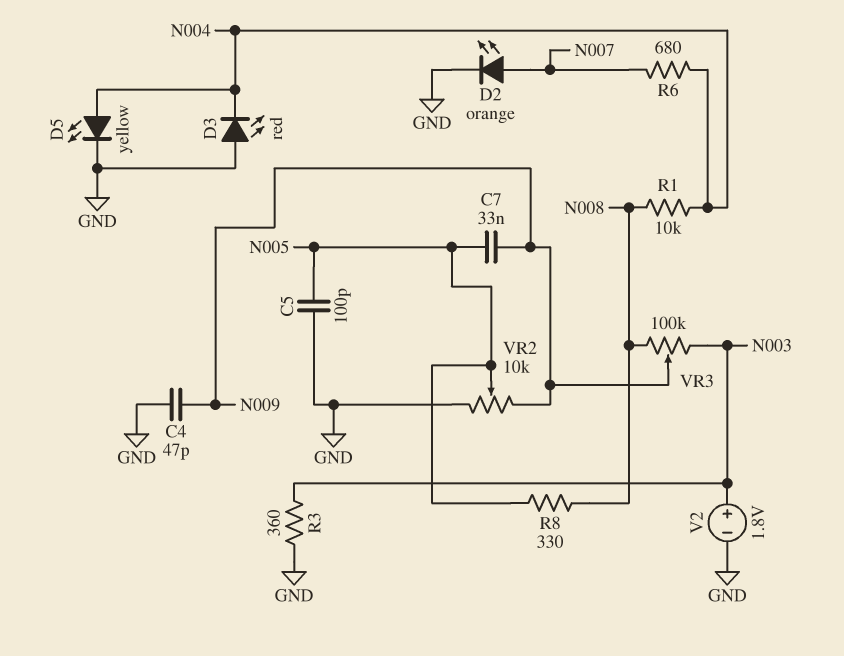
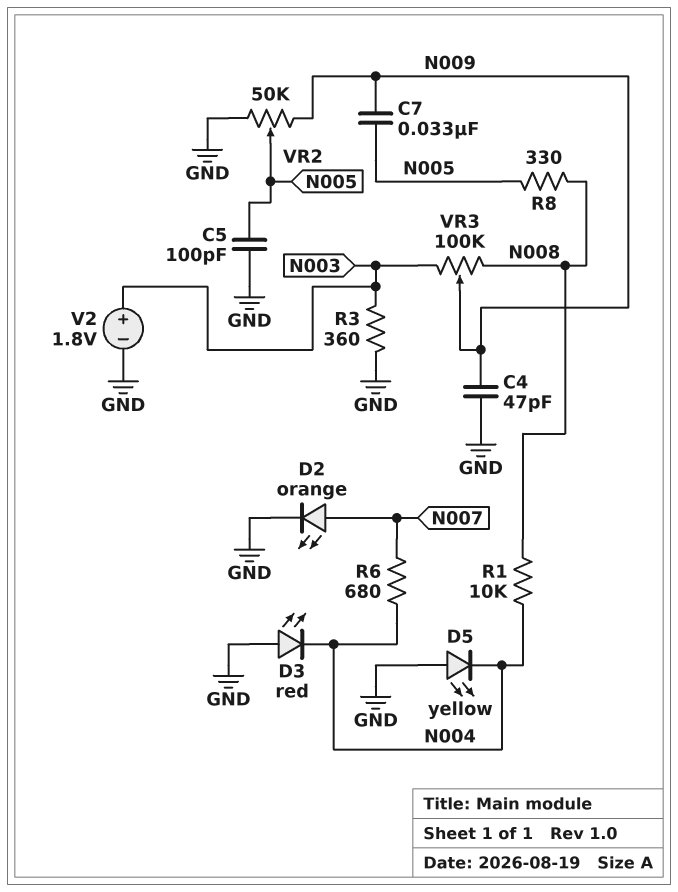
D5: LED yellow (A N004, K GND) -> LED yellow (A GND, K N004)
VR2: 10k (GND, N009, wiper N005) -> 50k (GND, N009, wiper N005)

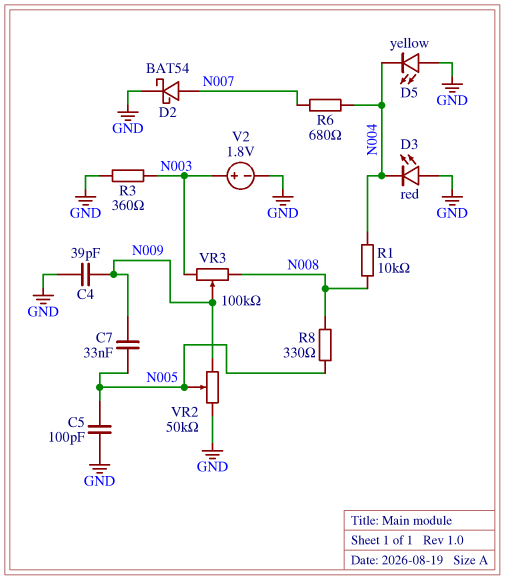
C4: 47pF (GND, N009) -> 39pF (GND, N009)
D2: LED orange (A N007, K GND) -> schottky BAT54 (A N007, K GND)

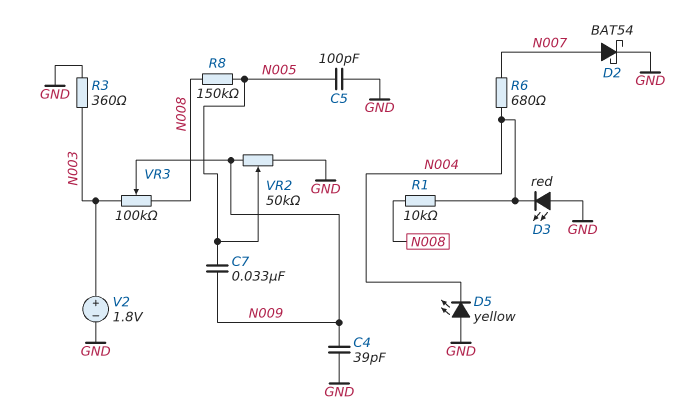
R8: 330 (N005, N008) -> 150k (N005, N008)

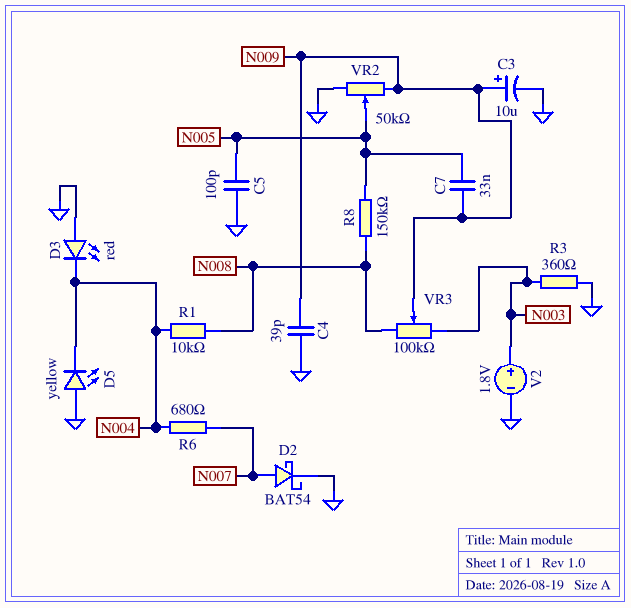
C3: none -> 10uF (plus N009, minus GND)

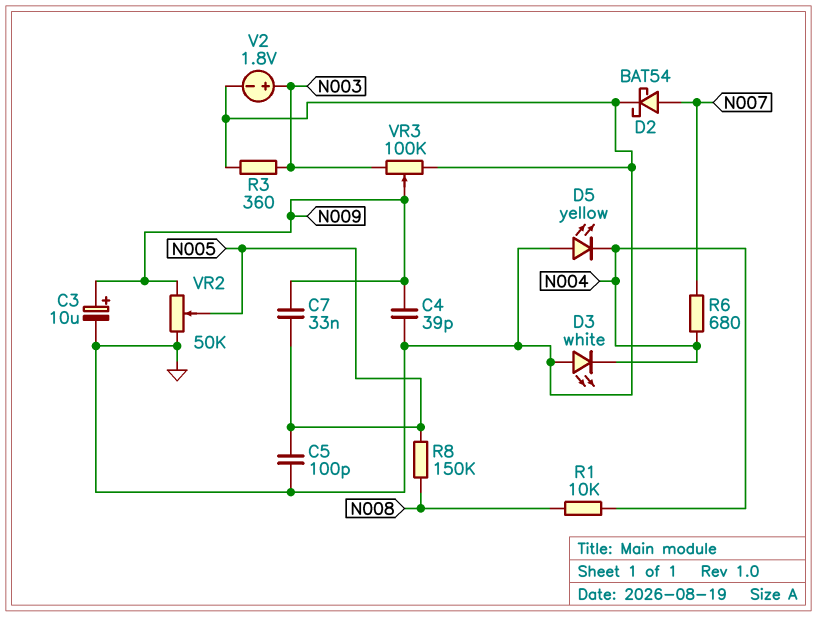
D3: LED red (A GND, K N004) -> LED white (A GND, K N004)
VR3: 100k (N003, N008, wiper N009) -> 100k (GND, N003, wiper N009)

